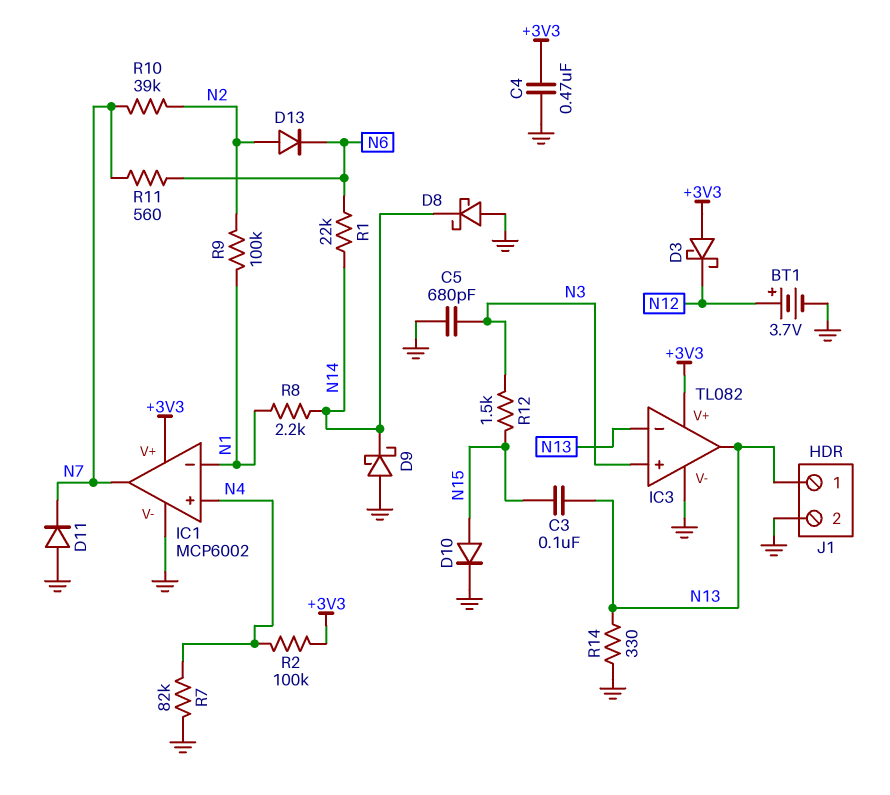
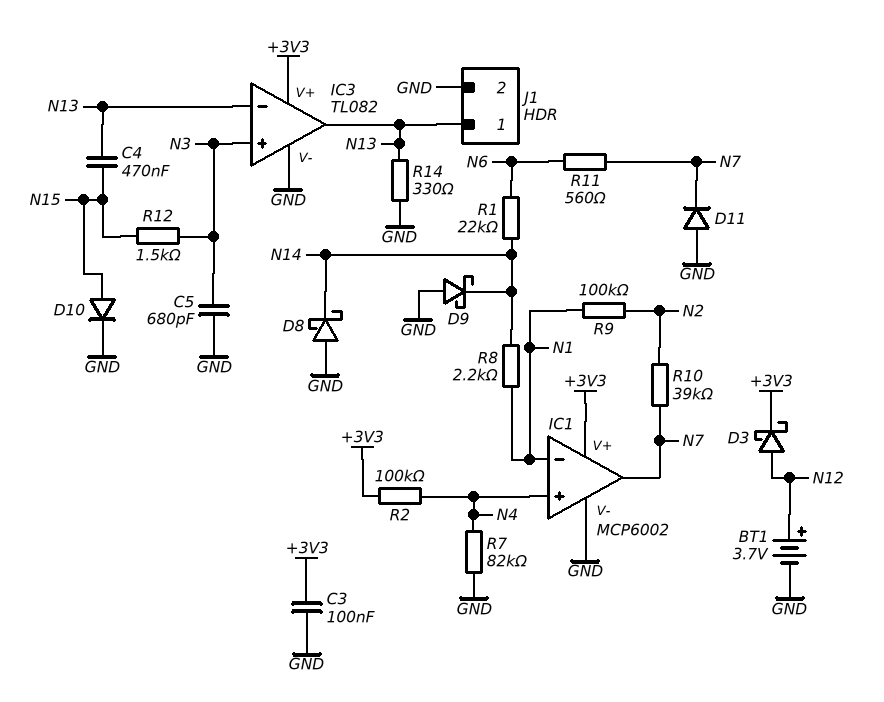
C3: 100nF (N13, N15) -> 100nF (+3V3, GND)
C4: 470nF (+3V3, GND) -> 470nF (N13, N15)
D3: schottky (A +3V3, K N12) -> schottky (A N12, K +3V3)
D13: diode (A N2, K N6) -> none

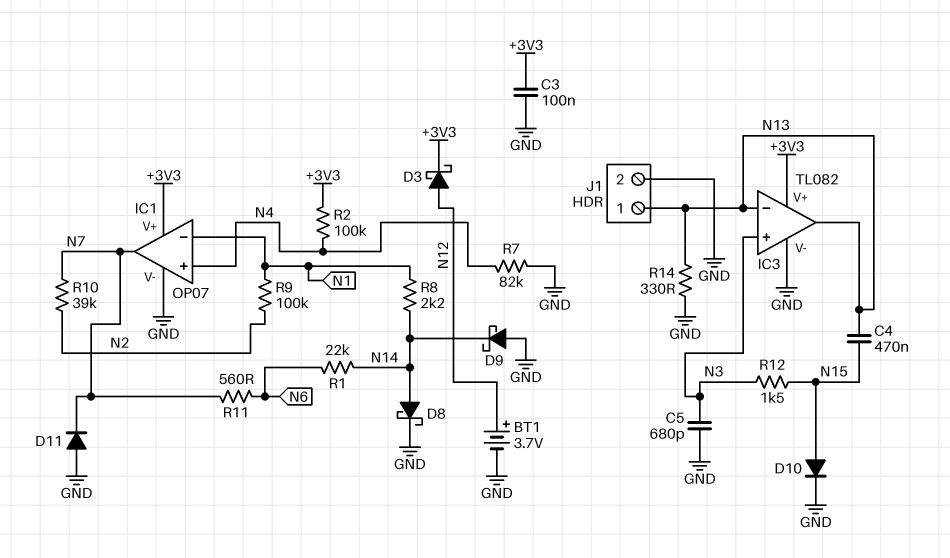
D8: schottky (A GND, K N14) -> schottky (A N14, K GND)
IC1: MCP6002 -> OP07

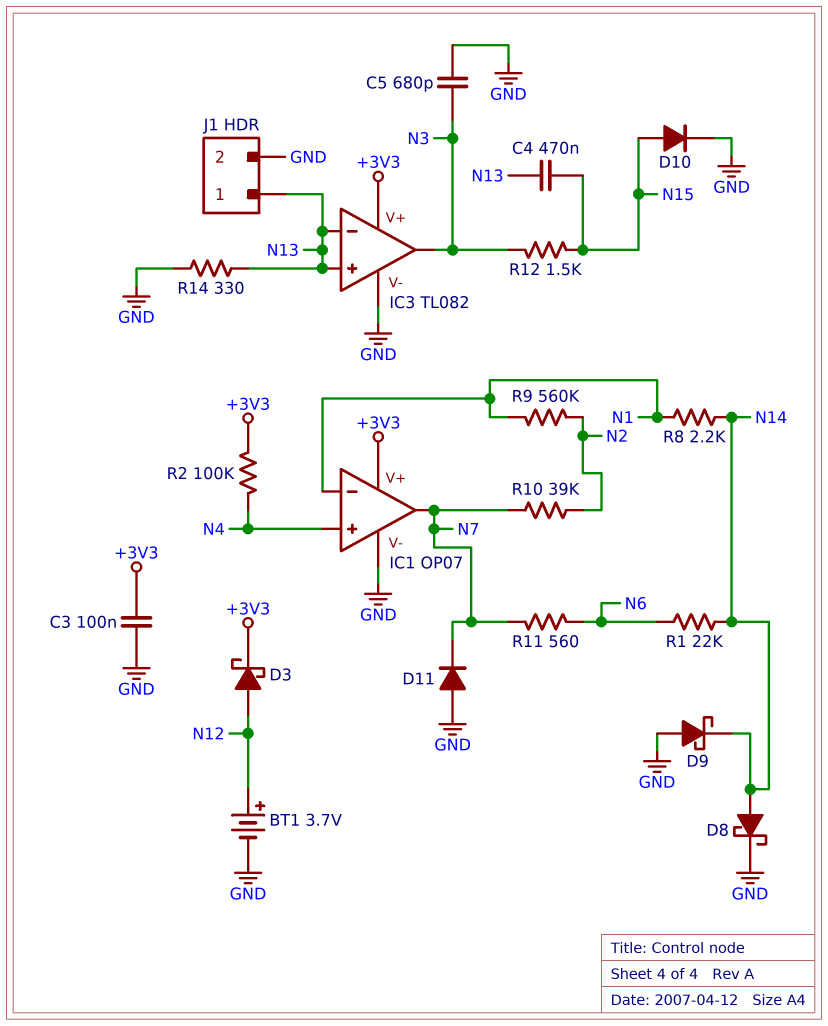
IC3 pin in+: N3 -> N13
IC3 pin out: N13 -> N3
R7: 82k (GND, N4) -> none
R9: 100k (N1, N2) -> 560k (N1, N2)

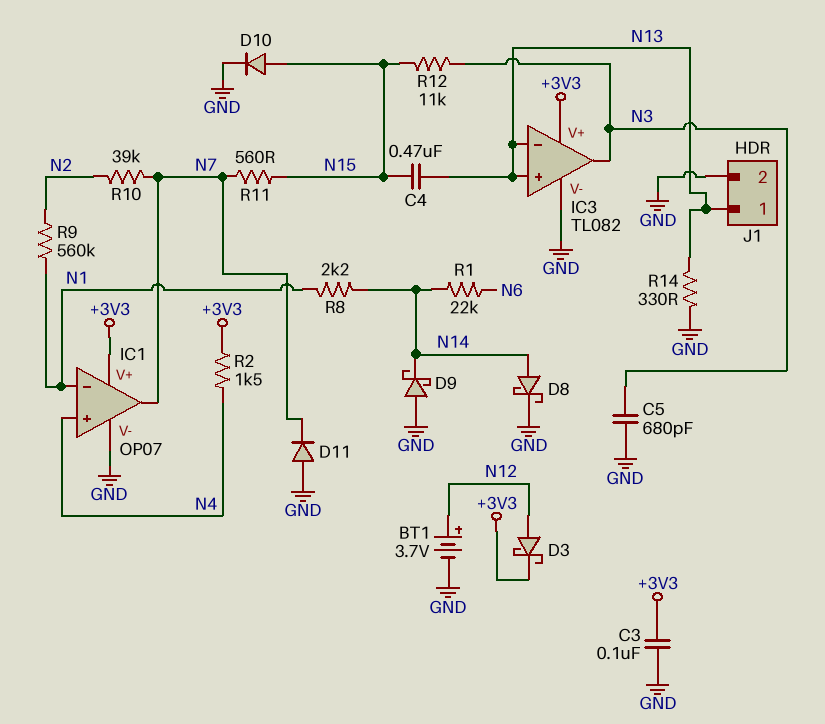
R2: 100k (+3V3, N4) -> 1.5k (+3V3, N4)
R11: 560 (N6, N7) -> 560 (N7, N15)
R12: 1.5k (N3, N15) -> 11k (N3, N15)

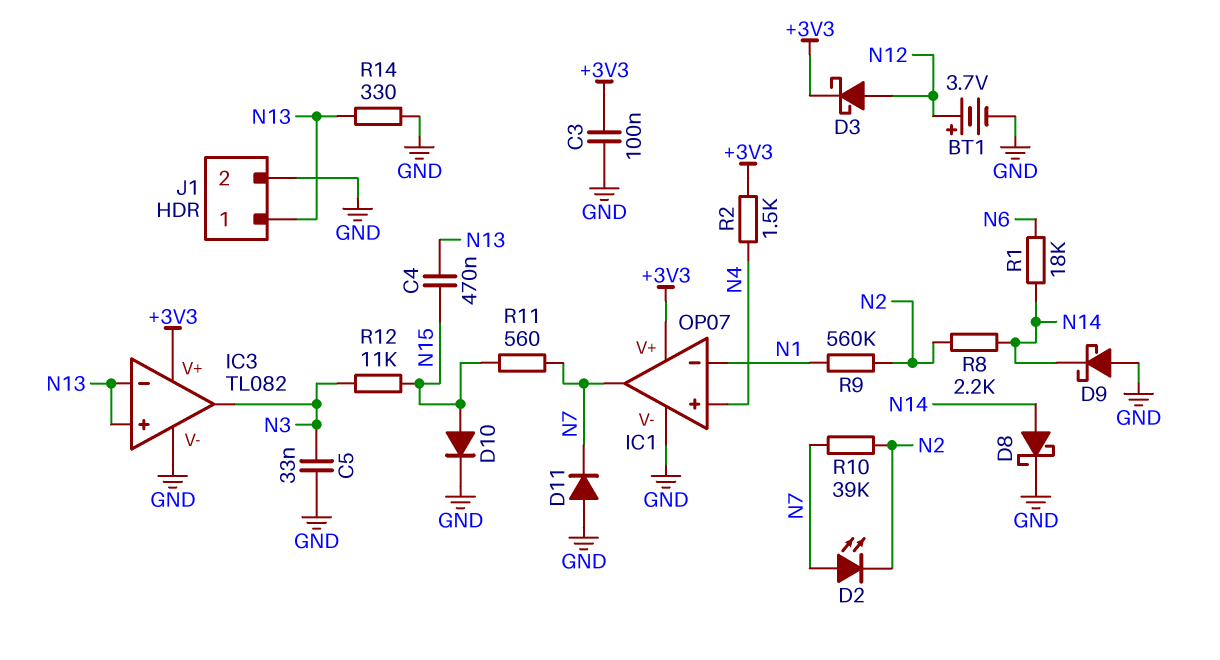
C5: 680pF (GND, N3) -> 33nF (GND, N3)
D2: none -> LED (A N7, K N2)
R1: 22k (N6, N14) -> 18k (N6, N14)
R8: 2.2k (N1, N14) -> 2.2k (N2, N14)

